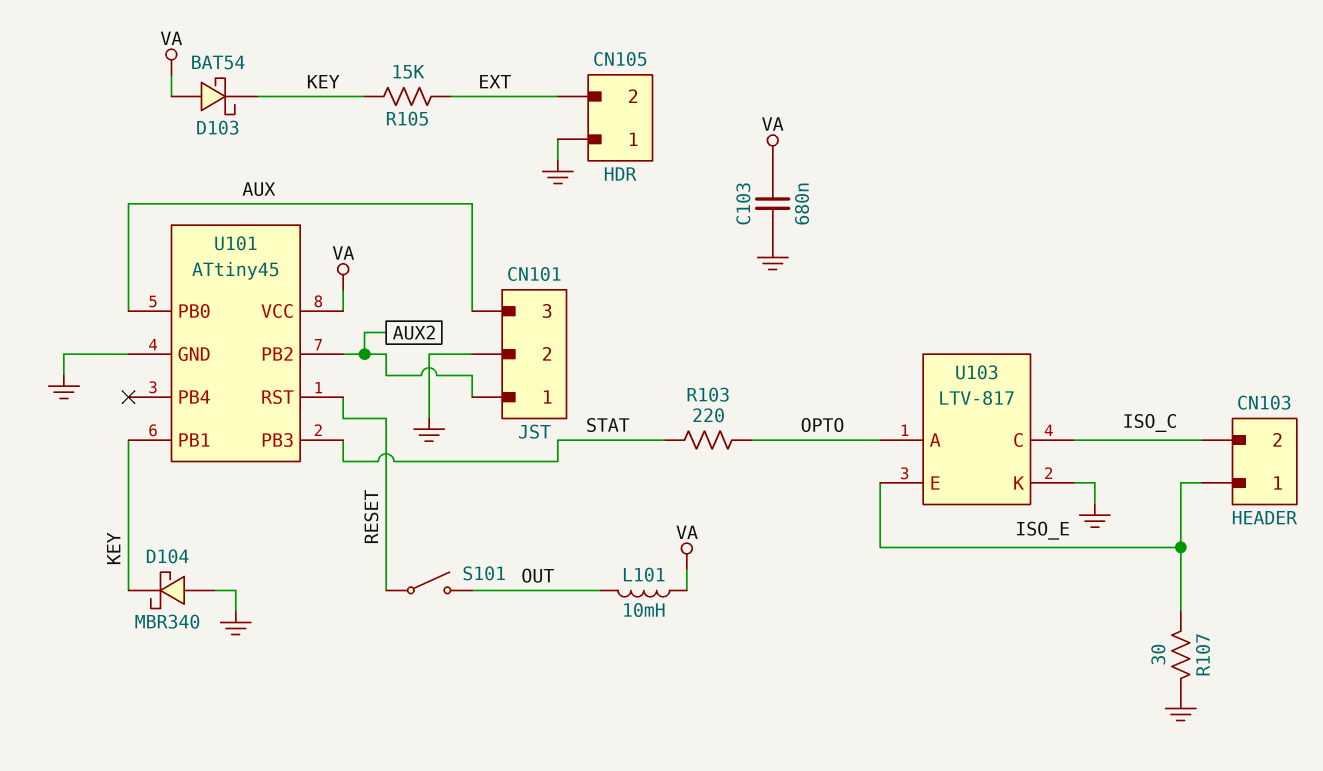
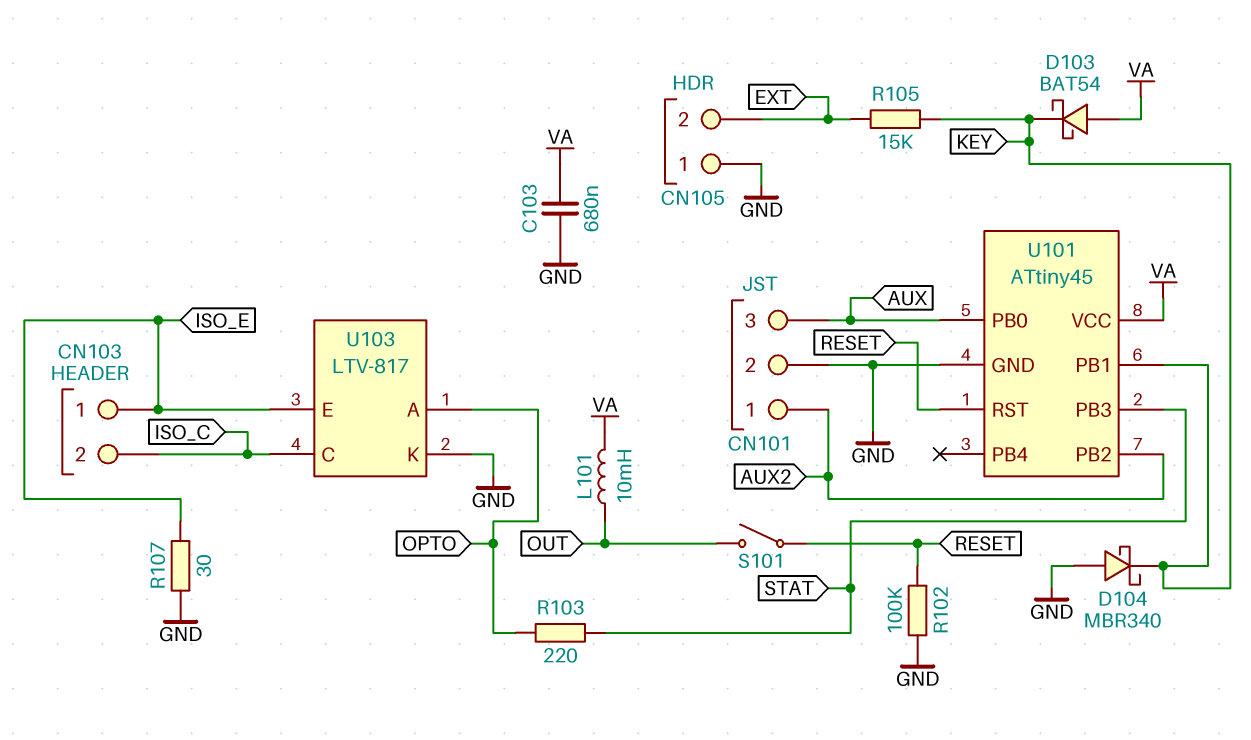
R102: none -> 100k (GND, RESET)

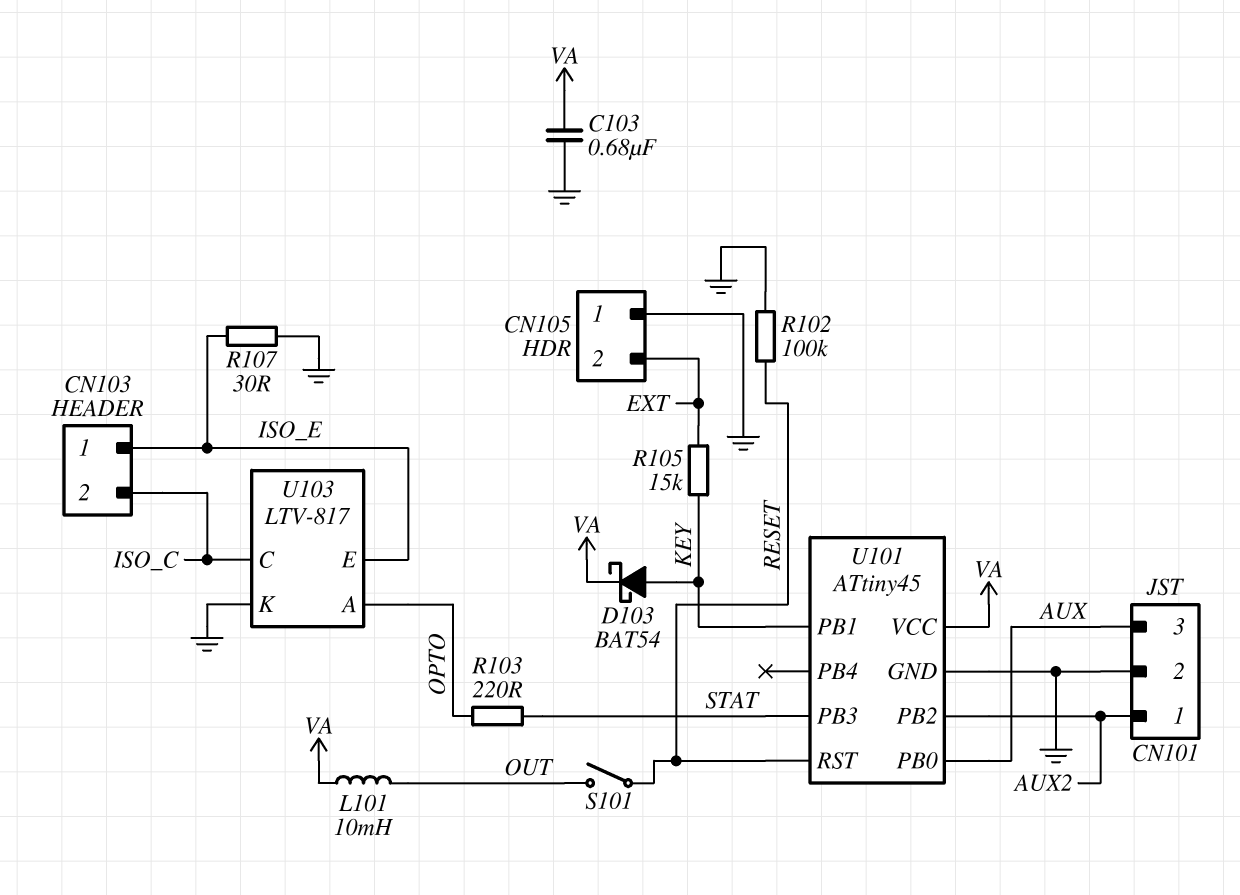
D103: schottky BAT54 (A VA, K KEY) -> schottky BAT54 (A KEY, K VA)
D104: schottky MBR340 (A GND, K KEY) -> none

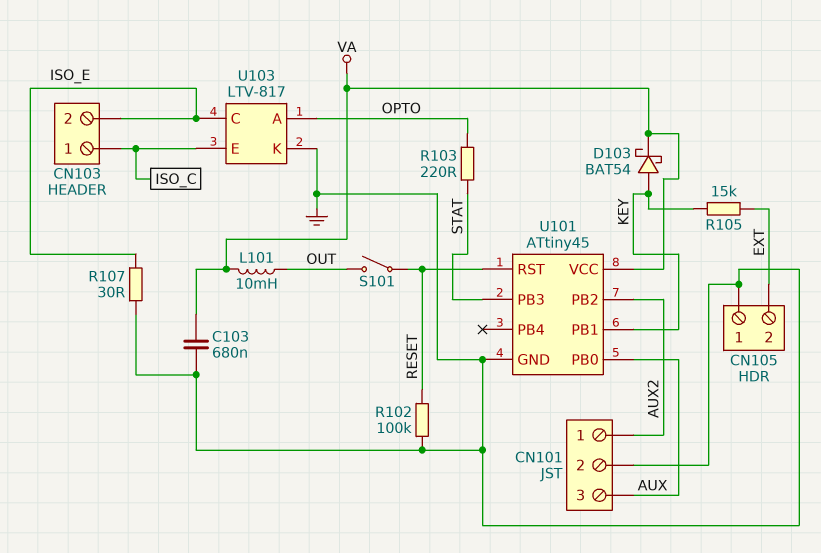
CN103 pin 1: ISO_E -> ISO_C
CN103 pin 2: ISO_C -> ISO_E
U103 pin C: ISO_C -> ISO_E
U103 pin E: ISO_E -> ISO_C

